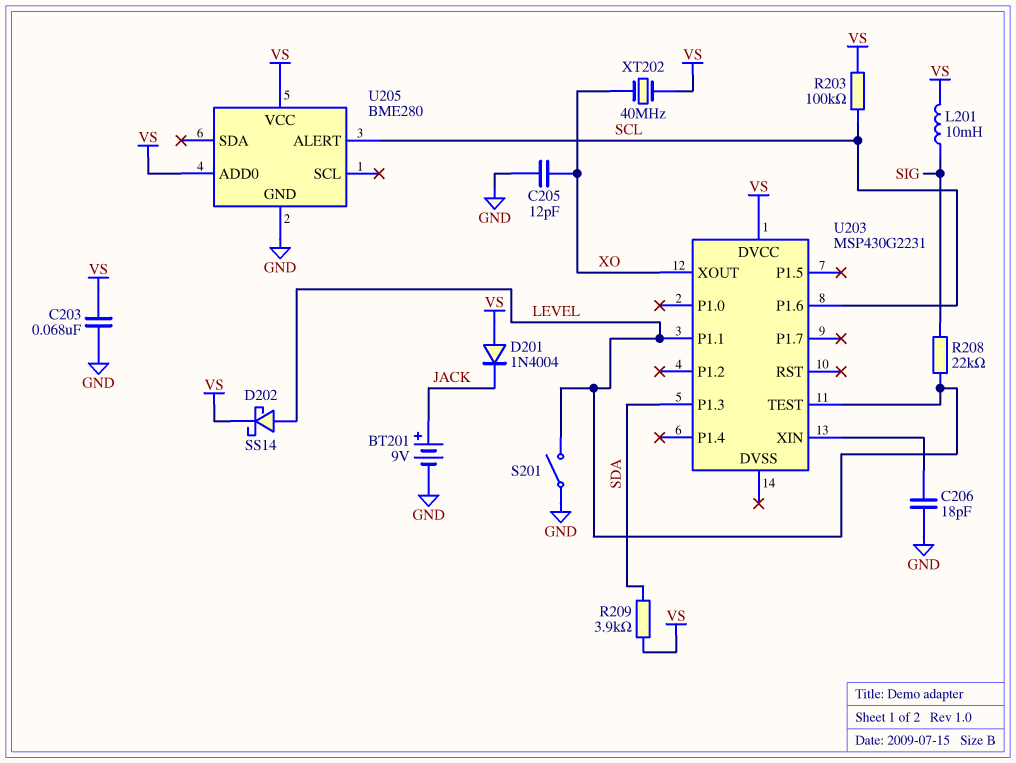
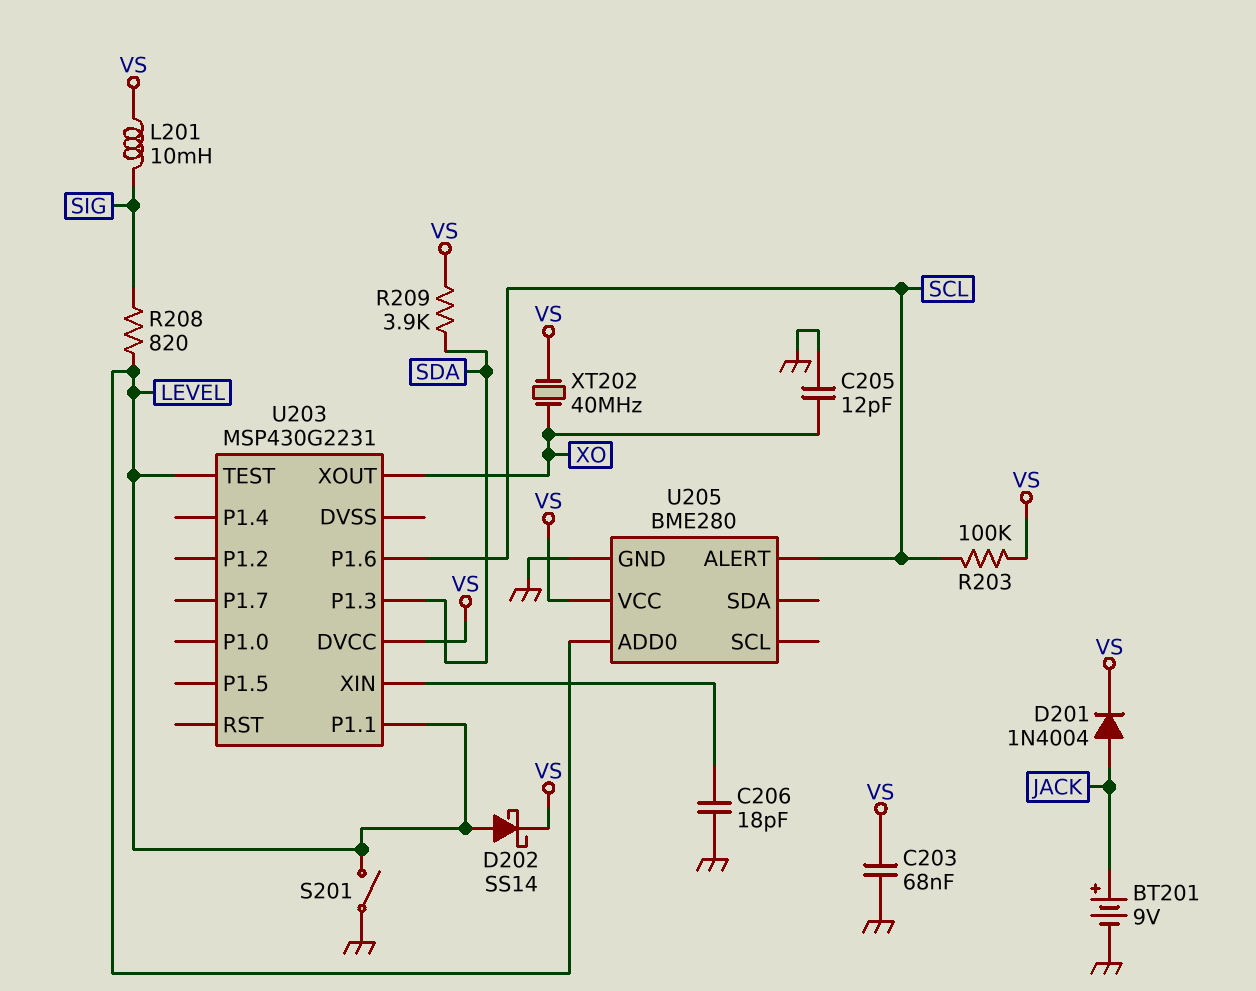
D201: diode 1N4004 (A VS, K JACK) -> diode 1N4004 (A JACK, K VS)
R208: 22k (LEVEL, SIG) -> 820 (LEVEL, SIG)
U205 pin ADD0: VS -> LEVEL

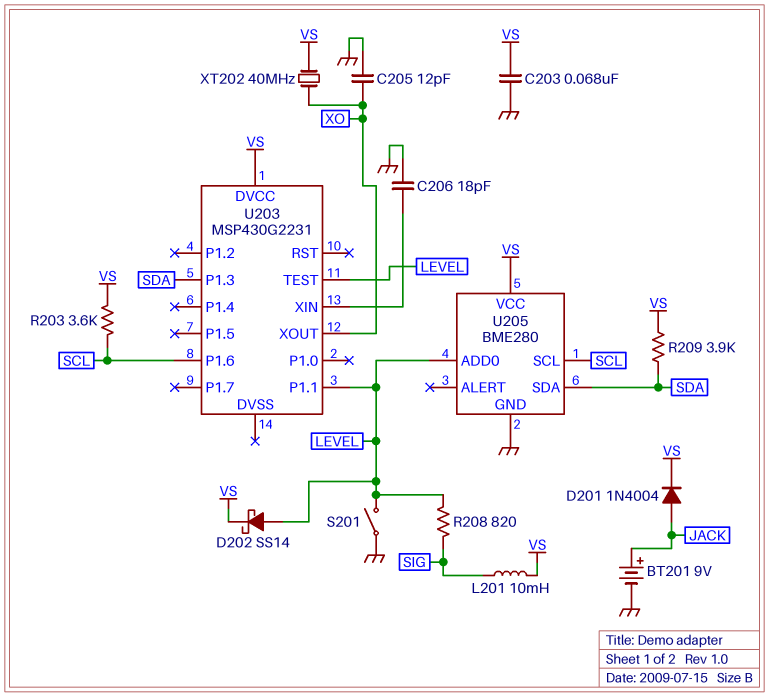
R203: 100k (SCL, VS) -> 3.6k (SCL, VS)
U205 pin ALERT: SCL -> none
U205 pin SCL: none -> SCL
U205 pin SDA: none -> SDA

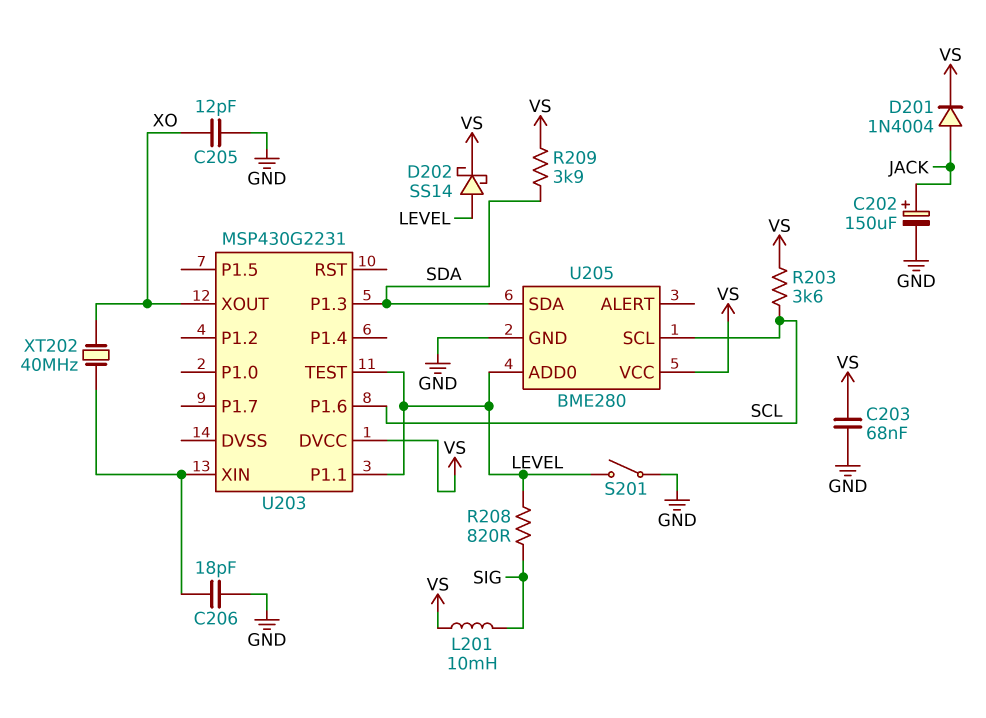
BT201: 9V (plus JACK, minus GND) -> none
C202: none -> 150uF (plus JACK, minus GND)
XT202: 40MHz (VS, XO) -> 40MHz (U203/XIN, XO)

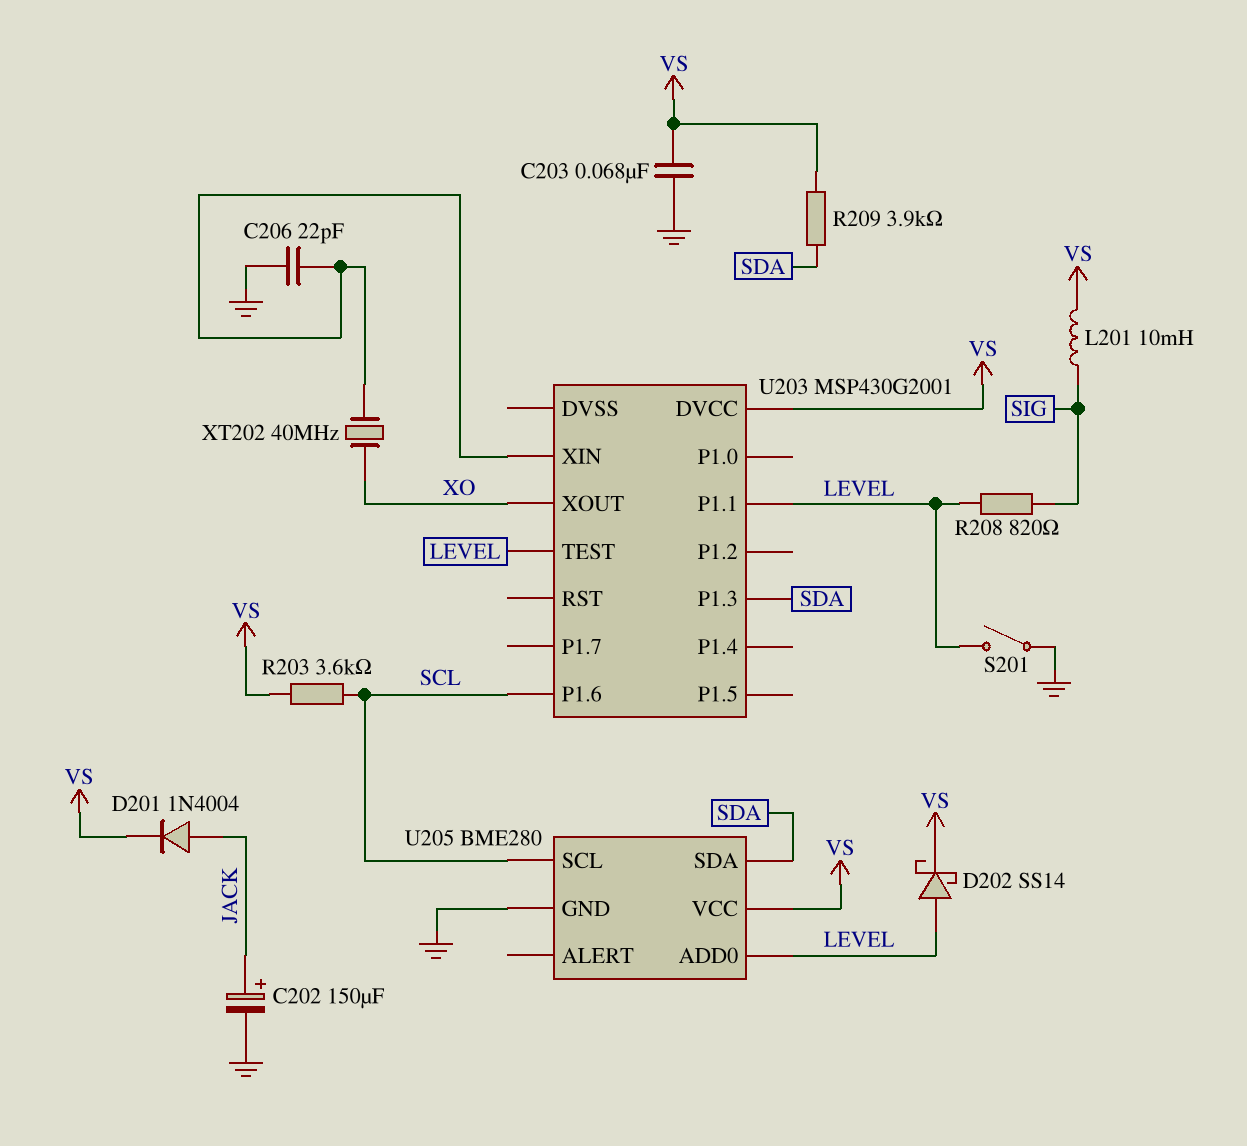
C205: 12pF (GND, XO) -> none
C206: 18pF (GND, U203/XIN) -> 22pF (GND, U203/XIN)
U203: MSP430G2231 -> MSP430G2001

